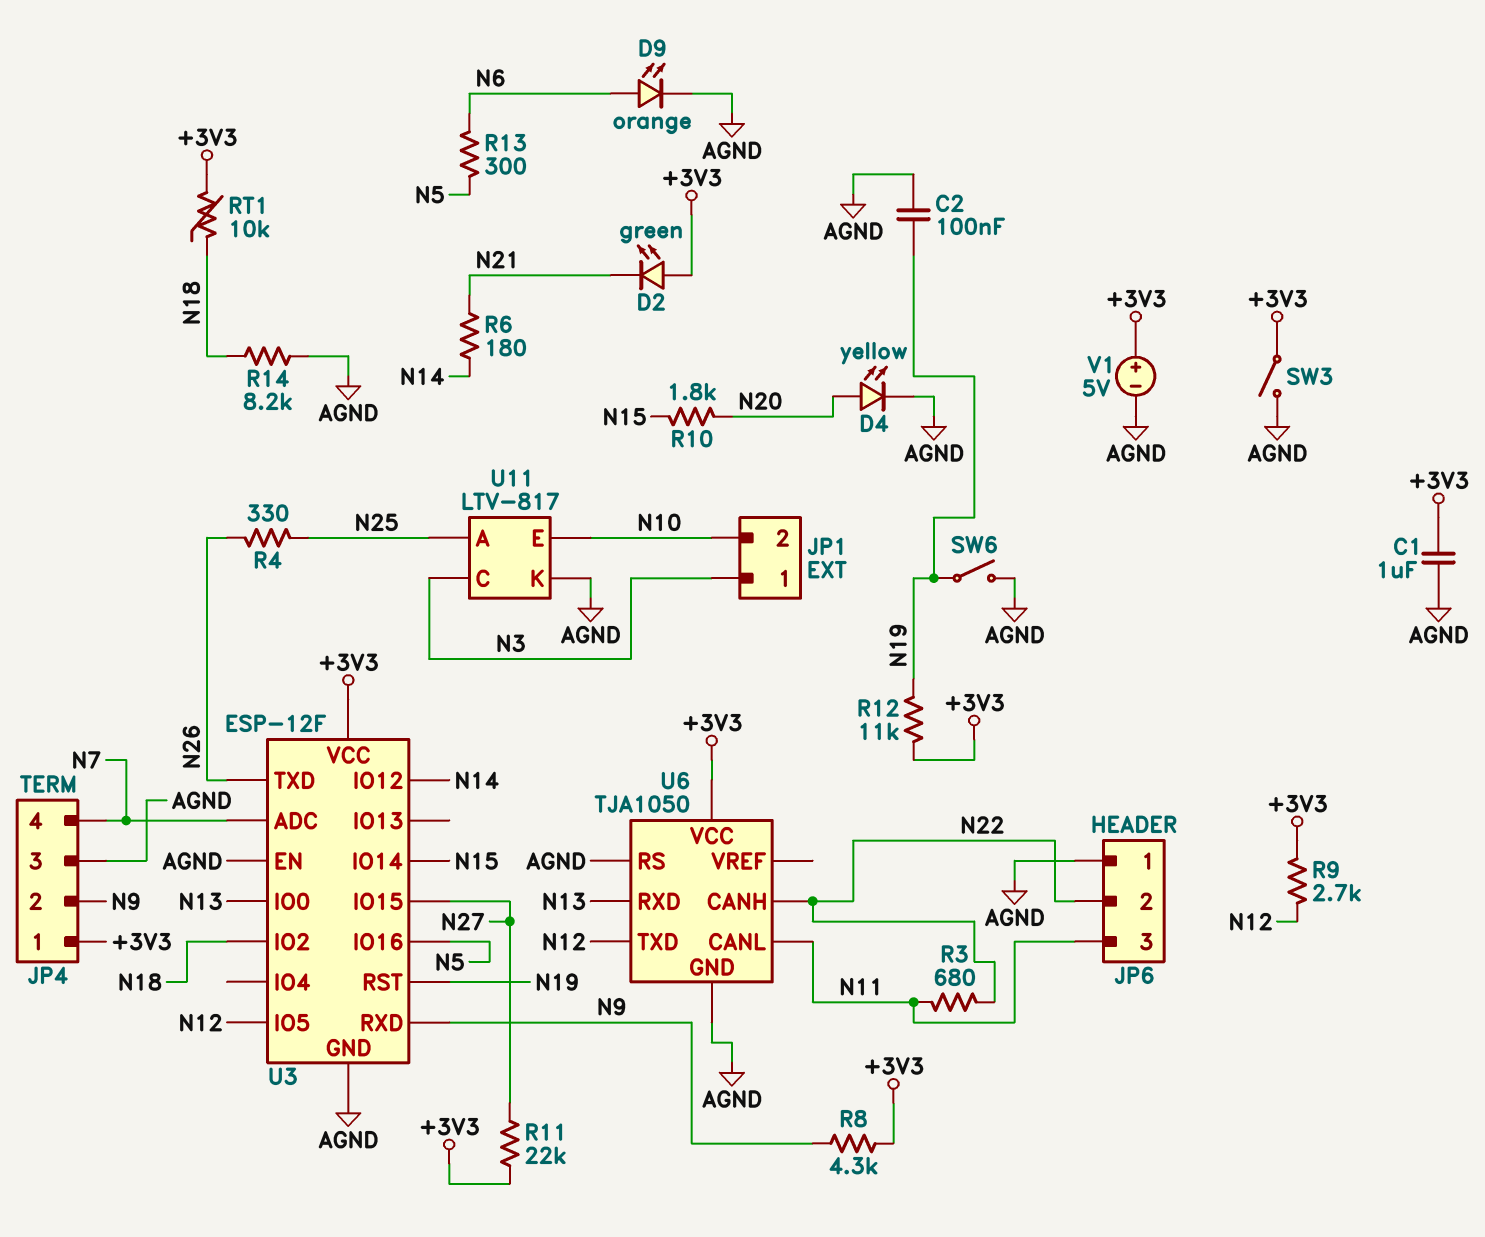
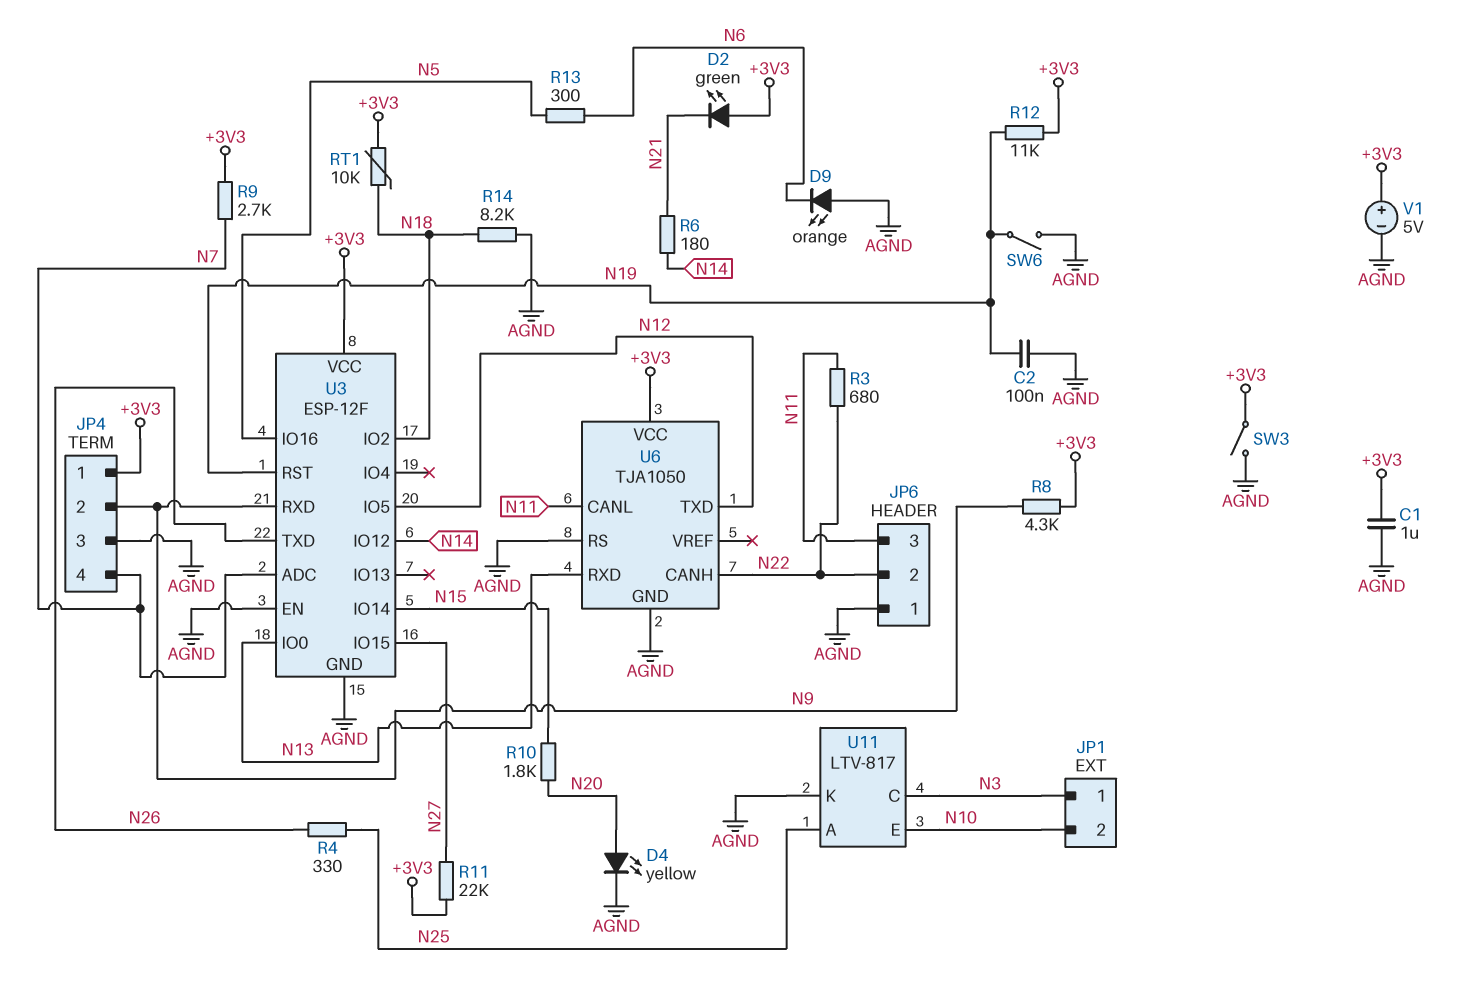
D9: LED orange (A N6, K AGND) -> LED orange (A AGND, K N6)
R9: 2.7k (+3V3, N12) -> 2.7k (+3V3, N7)

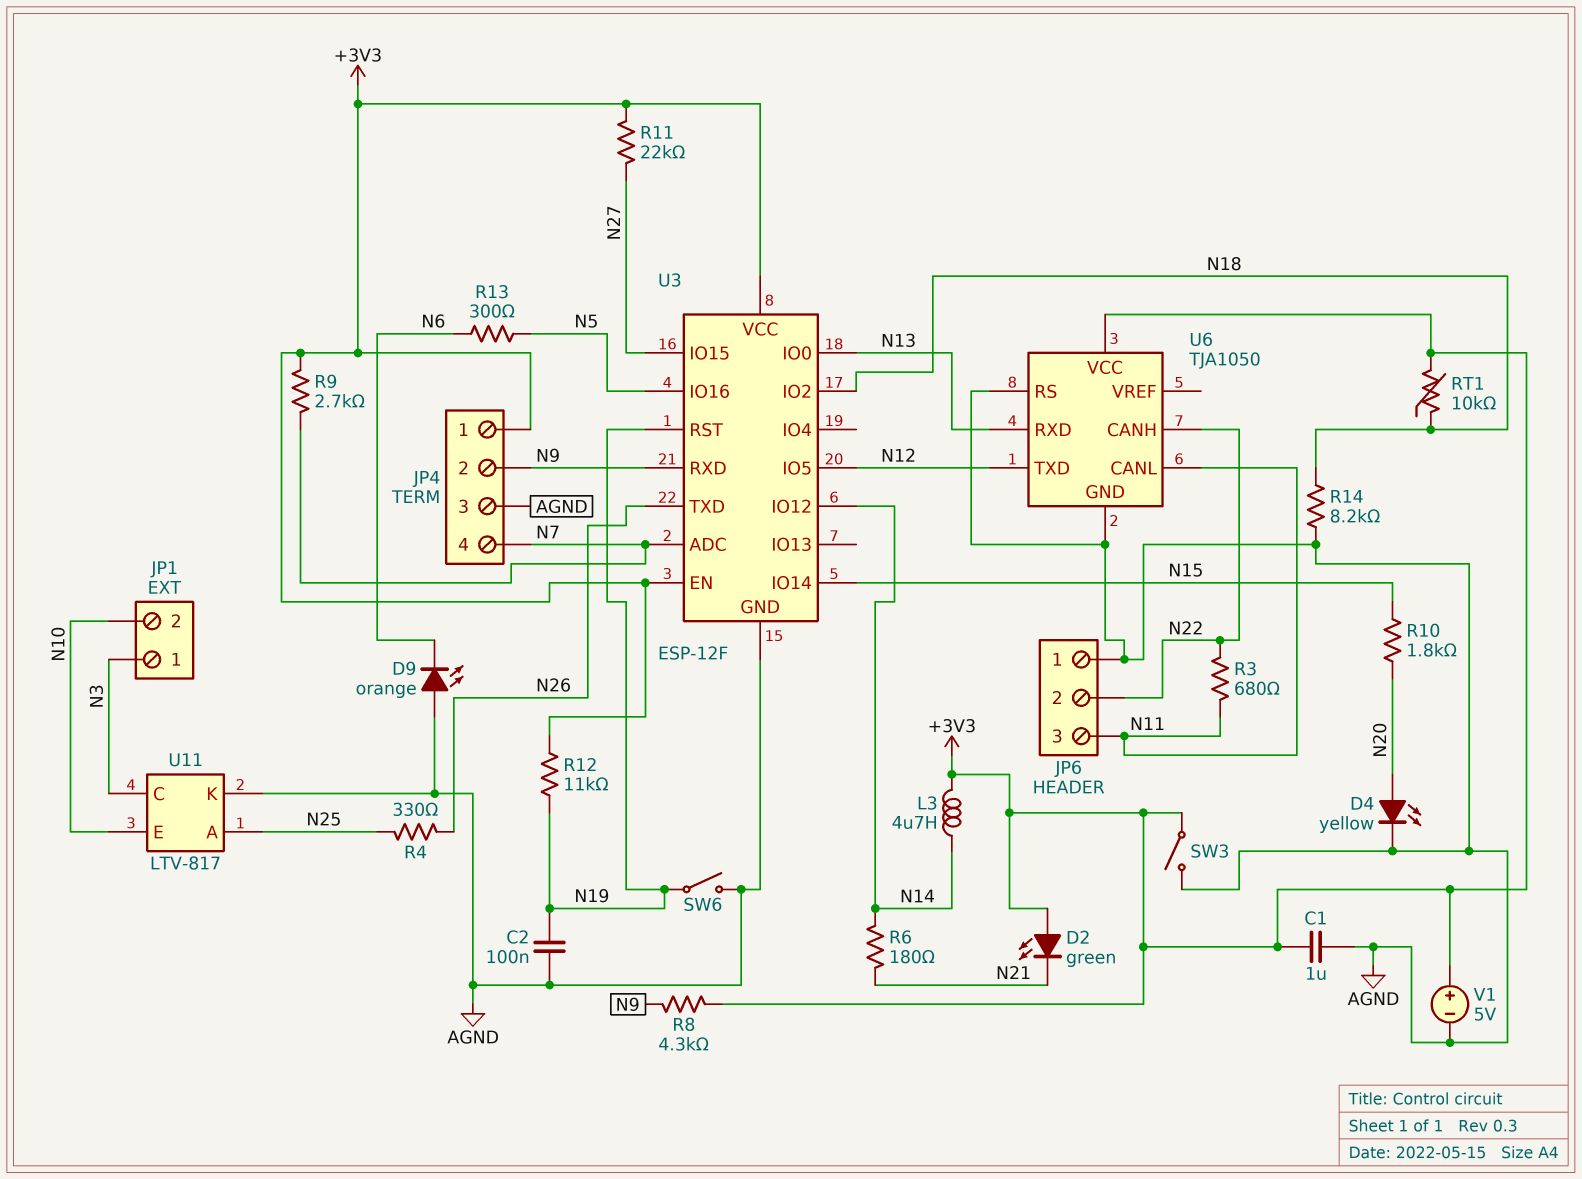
L3: none -> 4.7uH (+3V3, N14)
U3 pin EN: AGND -> +3V3

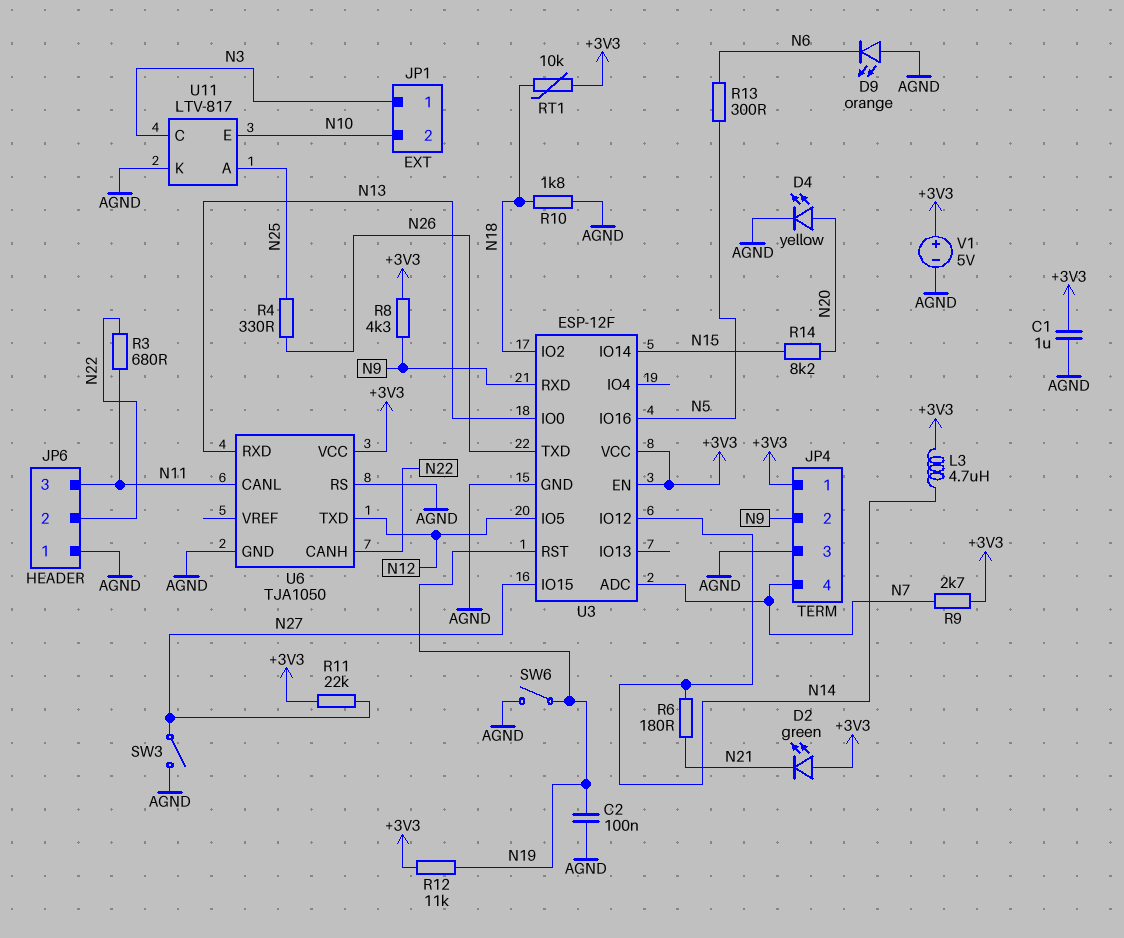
R10: 1.8k (N15, N20) -> 1.8k (AGND, N18)
R14: 8.2k (AGND, N18) -> 8.2k (N15, N20)
SW3: switch (+3V3, AGND) -> switch (AGND, N27)

